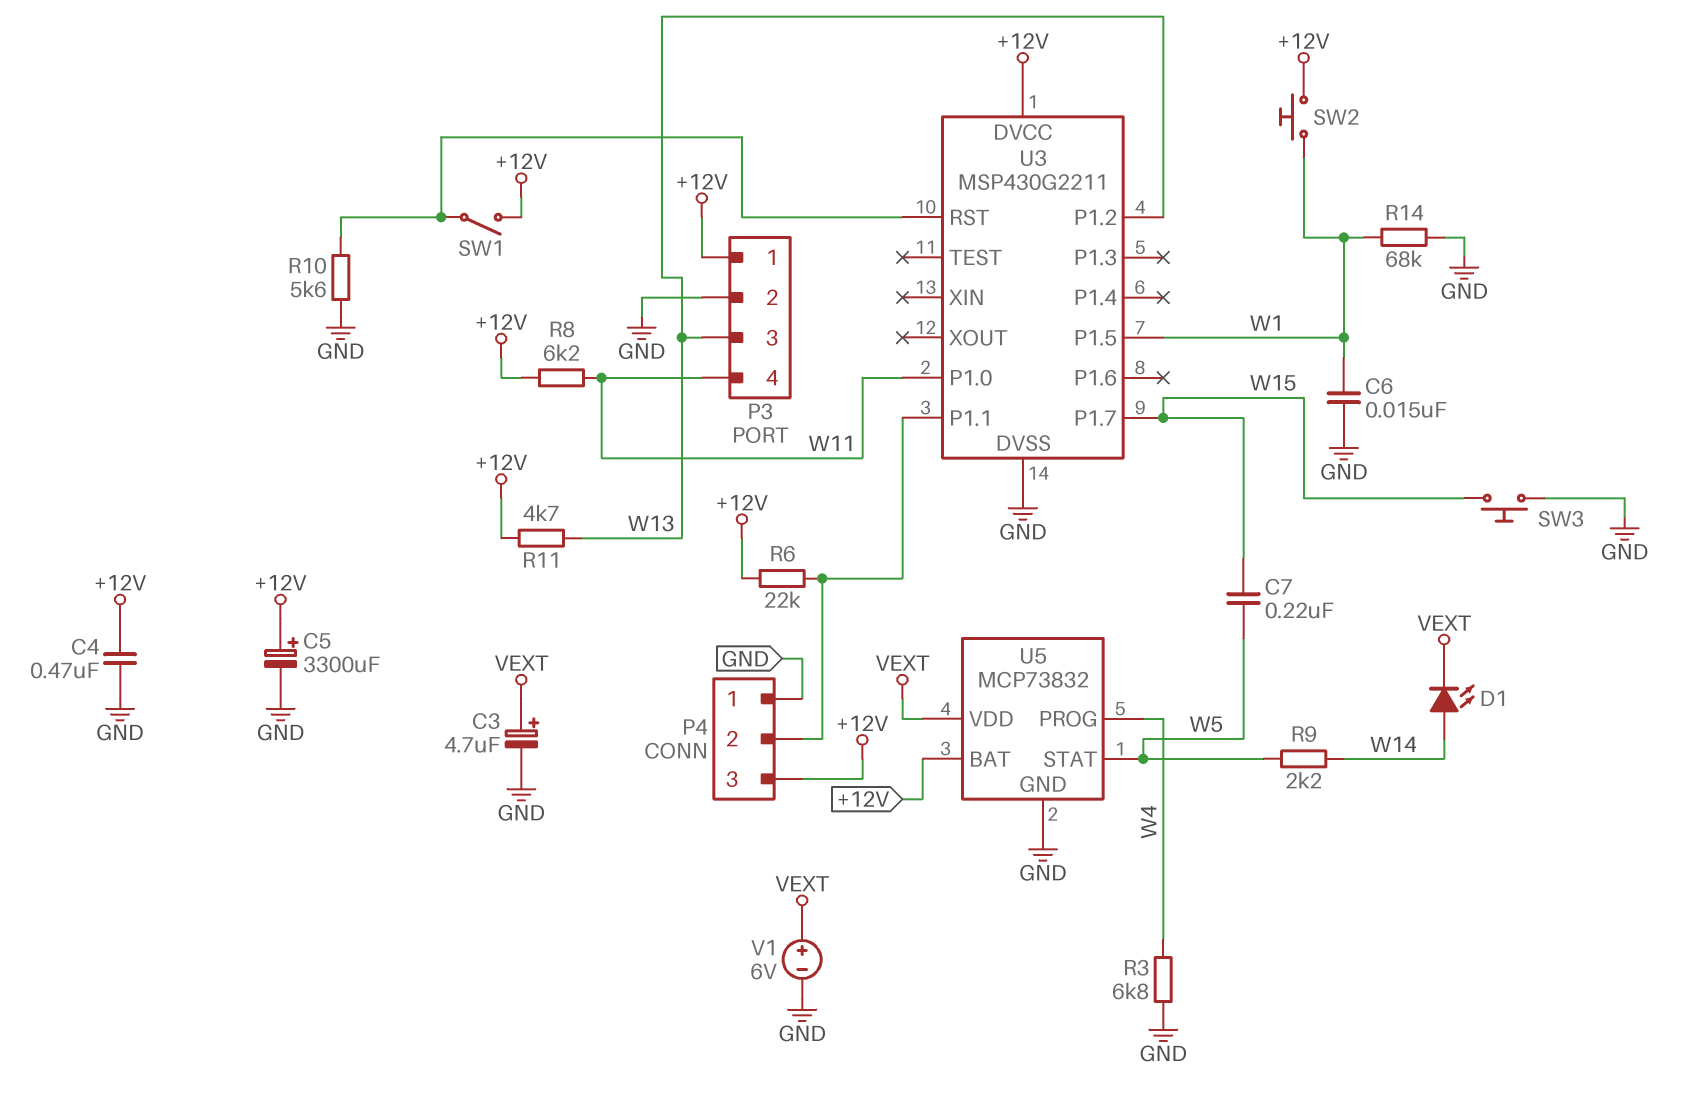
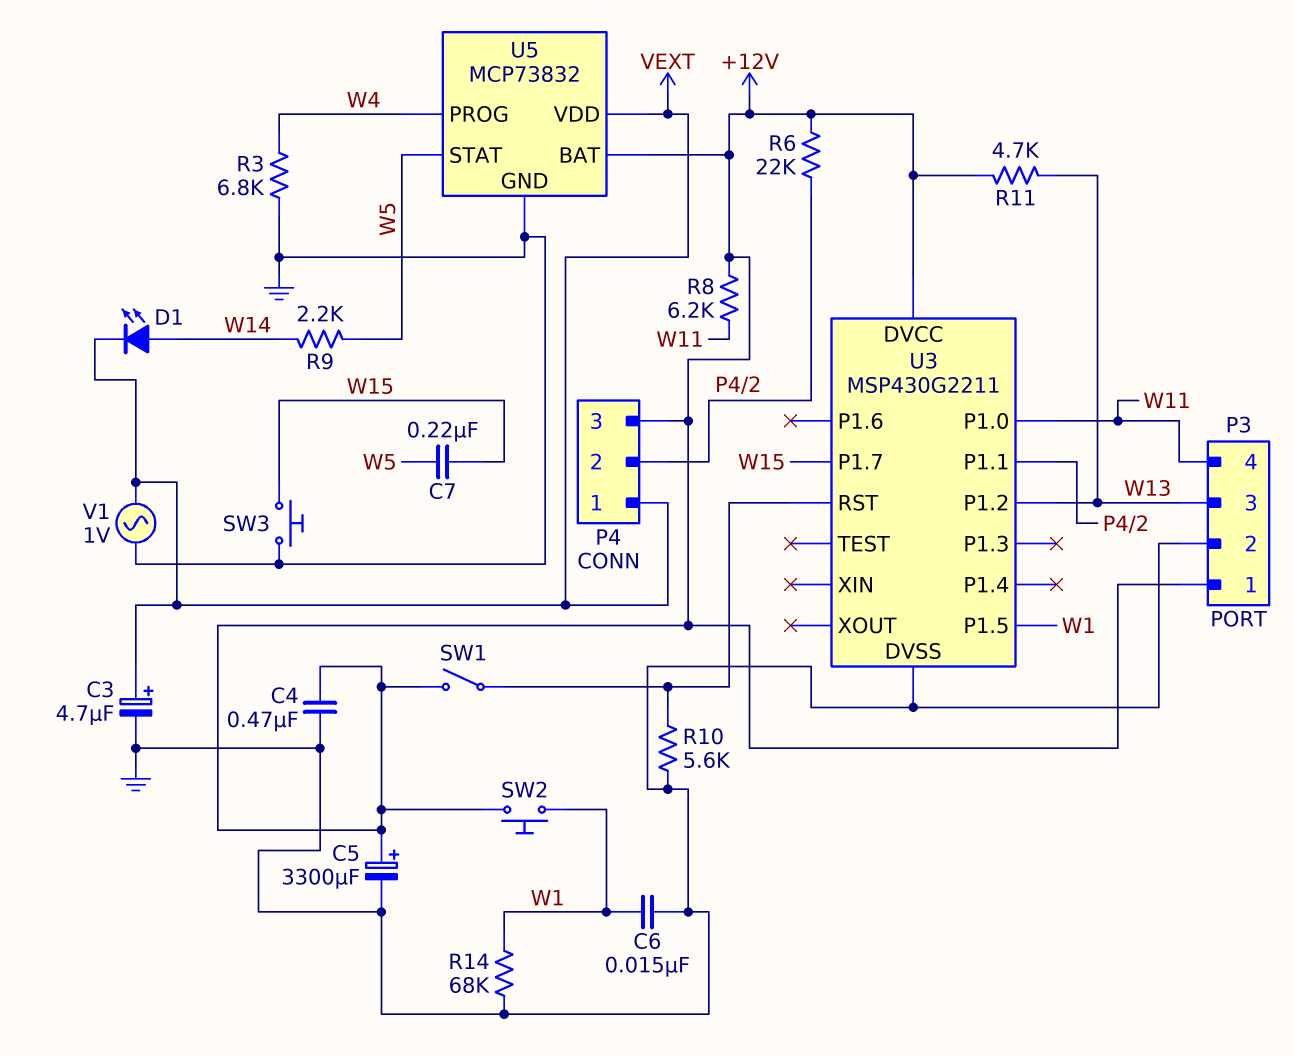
P4 pin 1: GND -> VEXT
V1: 6V (plus VEXT, minus GND) -> AC 1V (GND, VEXT)

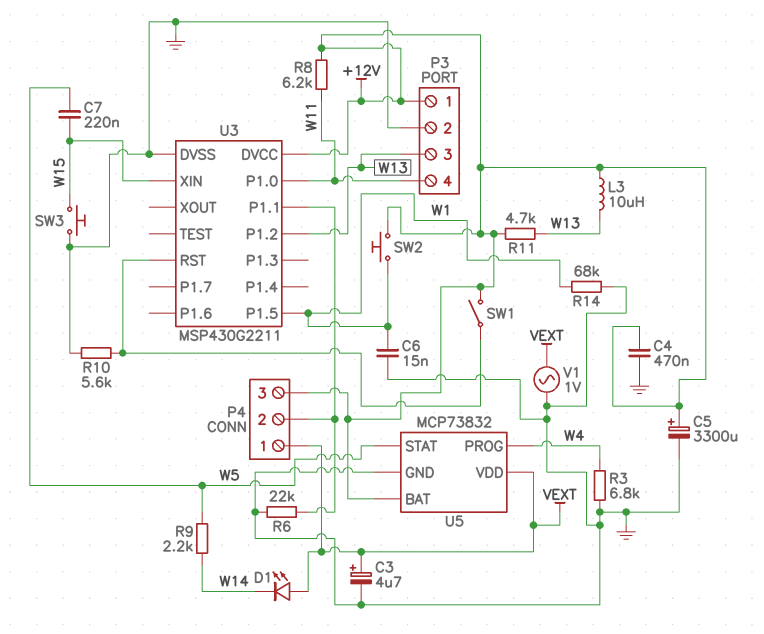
D1: LED (A W14, K VEXT) -> LED (A VEXT, K W14)
L3: none -> 10uH (+12V, W13)
R6: 22k (+12V, P4/2) -> 22k (GND, P4/2)
U3 pin P1.7: W15 -> none
U3 pin XIN: none -> W15

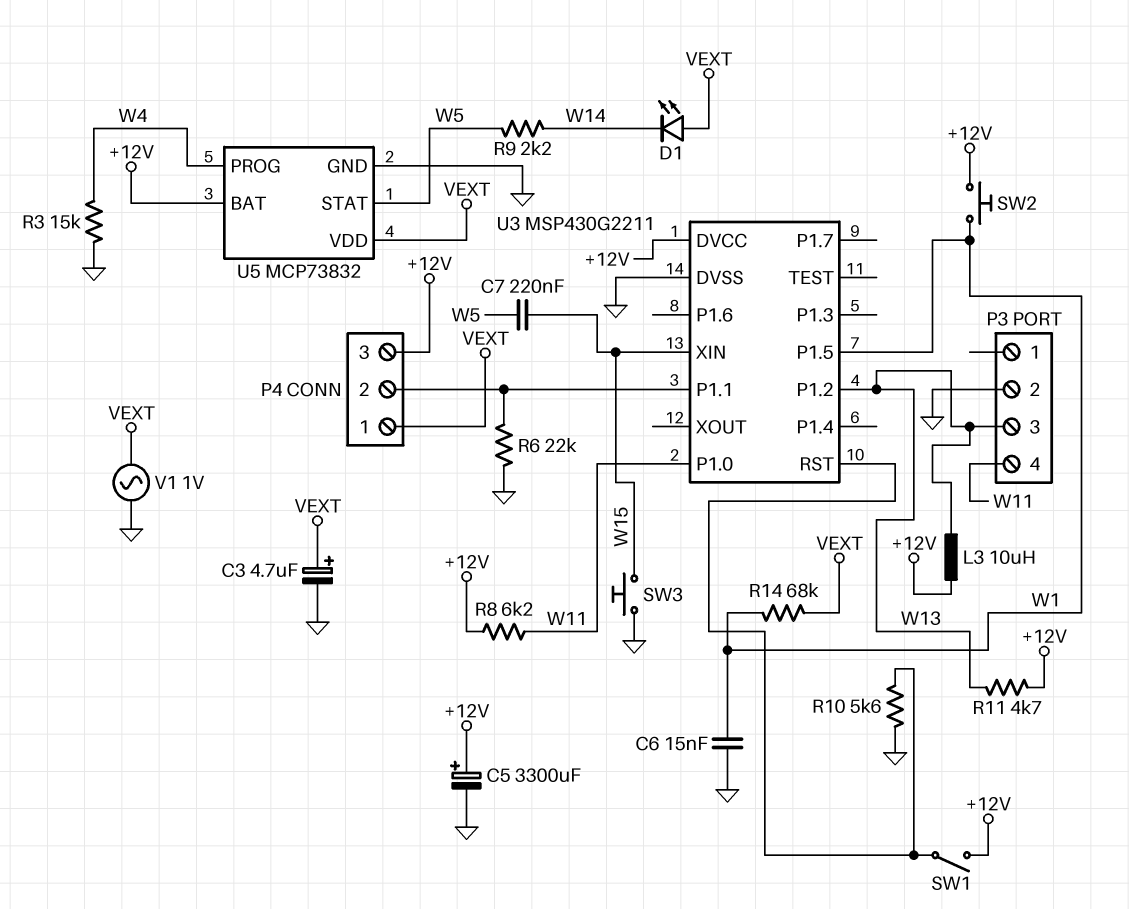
C4: 470nF (+12V, GND) -> none
P3 pin 1: +12V -> none
R3: 6.8k (GND, W4) -> 15k (GND, W4)
R14: 68k (GND, W1) -> 68k (VEXT, W1)

